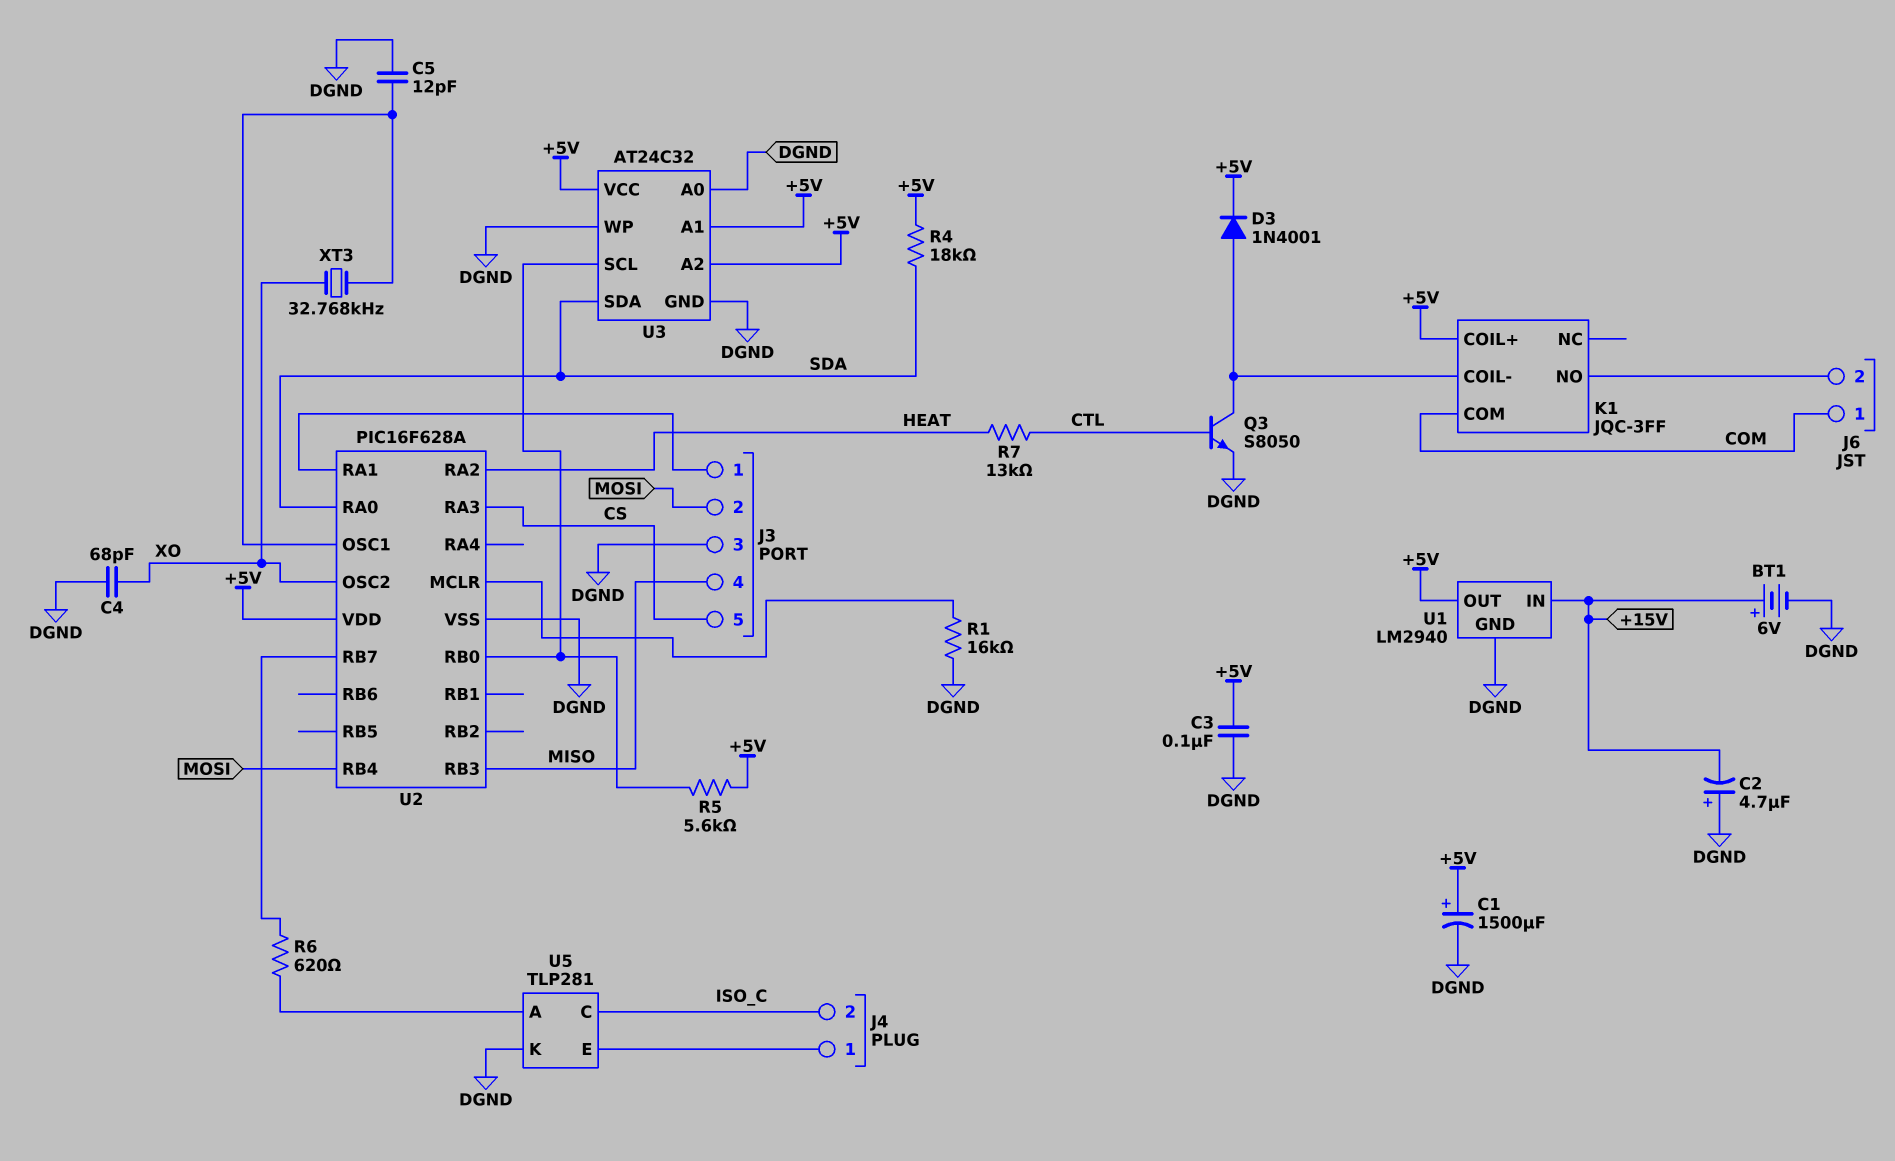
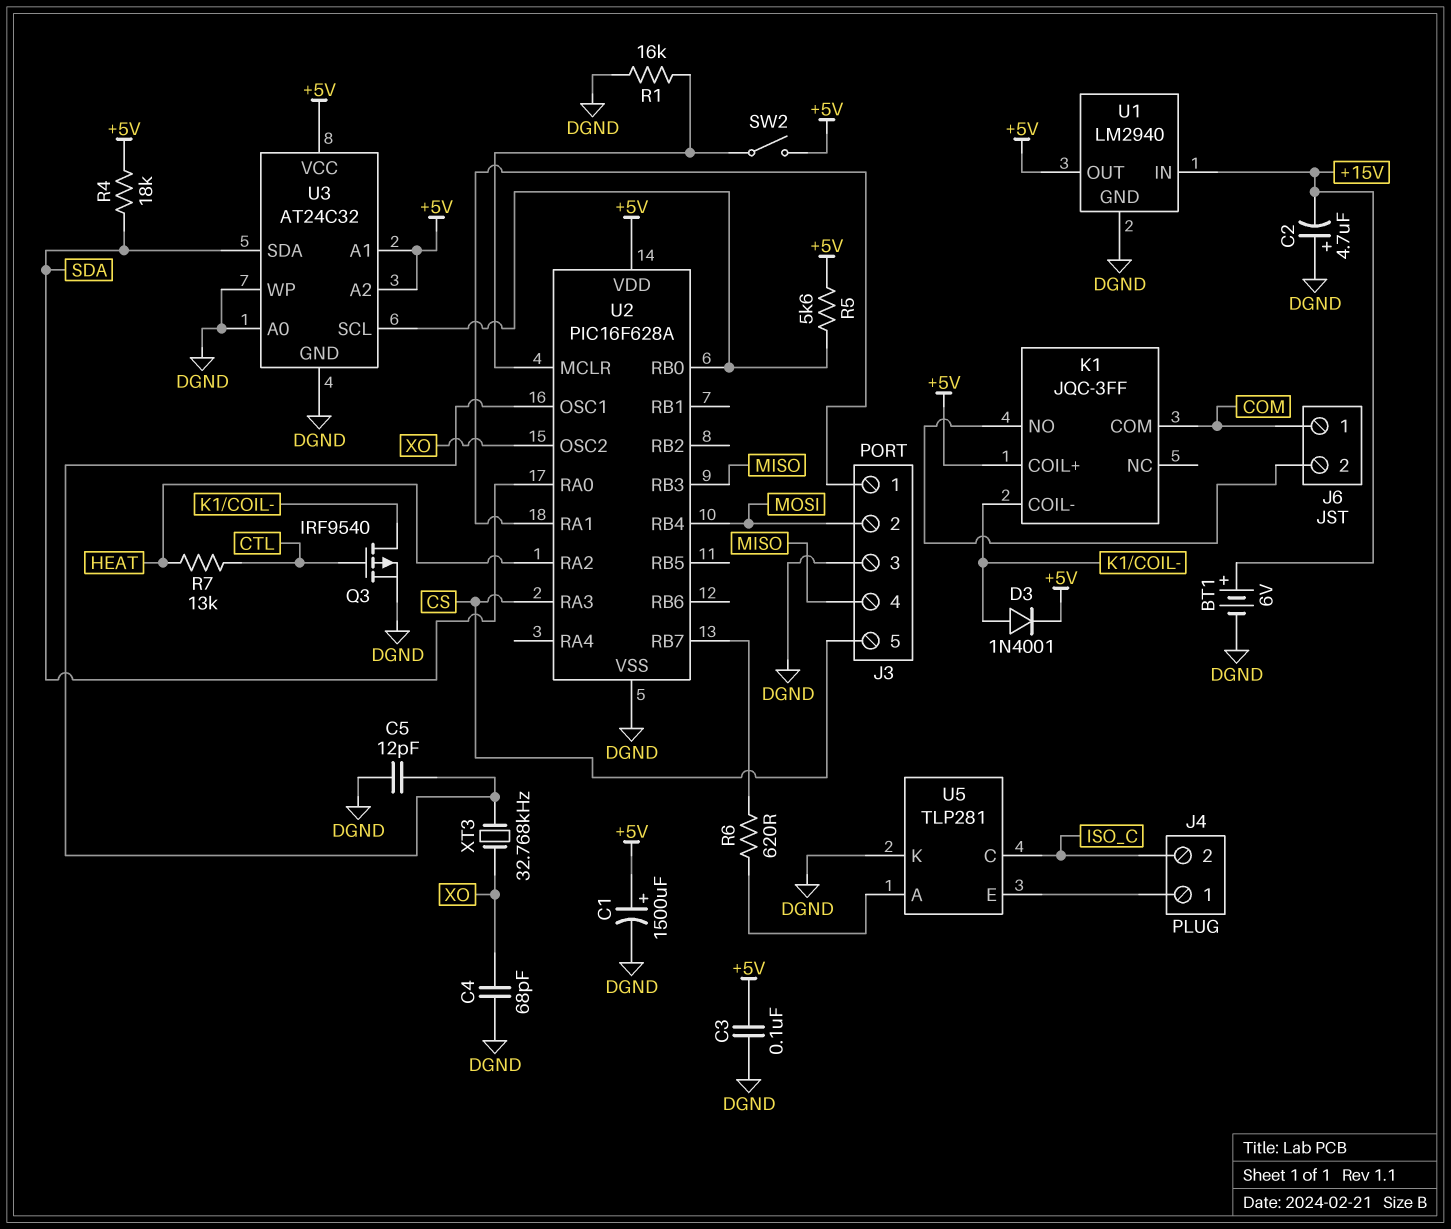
Q3: NPN S8050 (B CTL, C K1/COIL-, E DGND) -> PMOS IRF9540 (G CTL, D K1/COIL-, S DGND)
SW2: none -> switch (+5V, U2/MCLR)

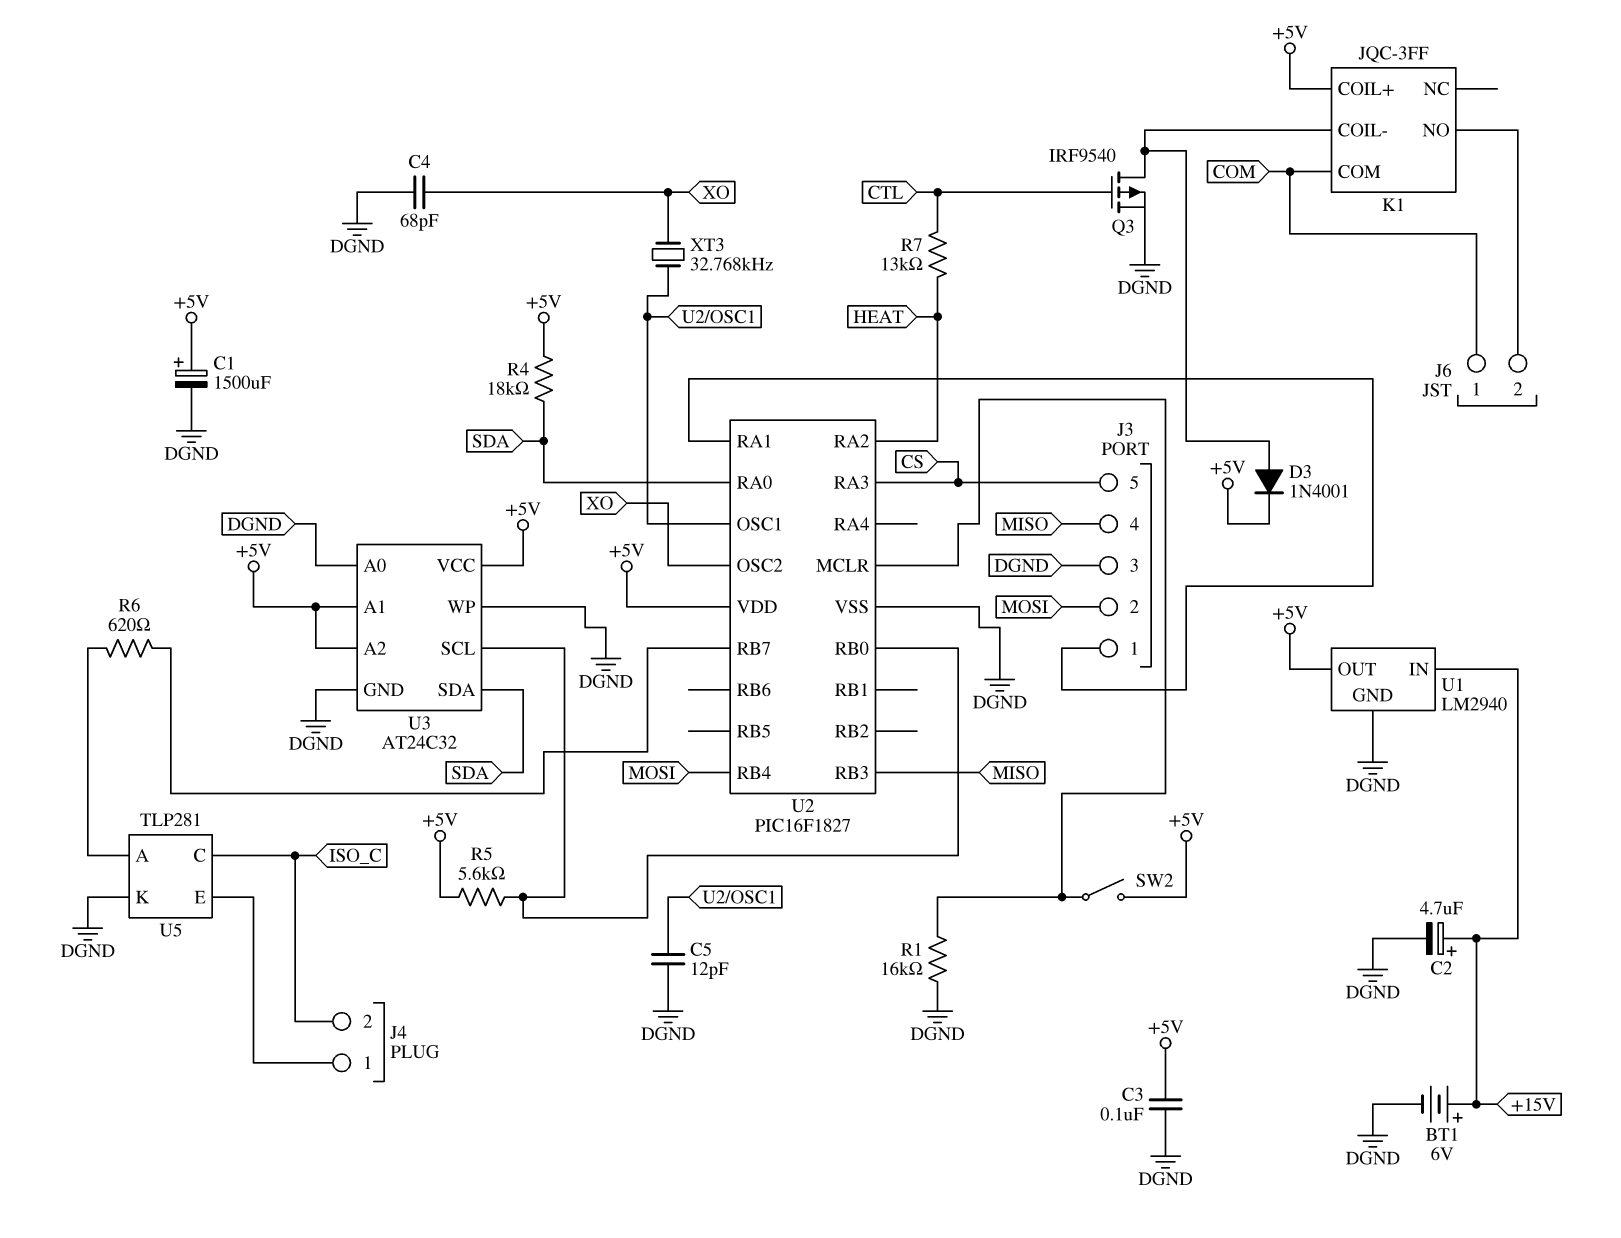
C2: 4.7uF (plus DGND, minus +15V) -> 4.7uF (plus +15V, minus DGND)
U2: PIC16F628A -> PIC16F1827

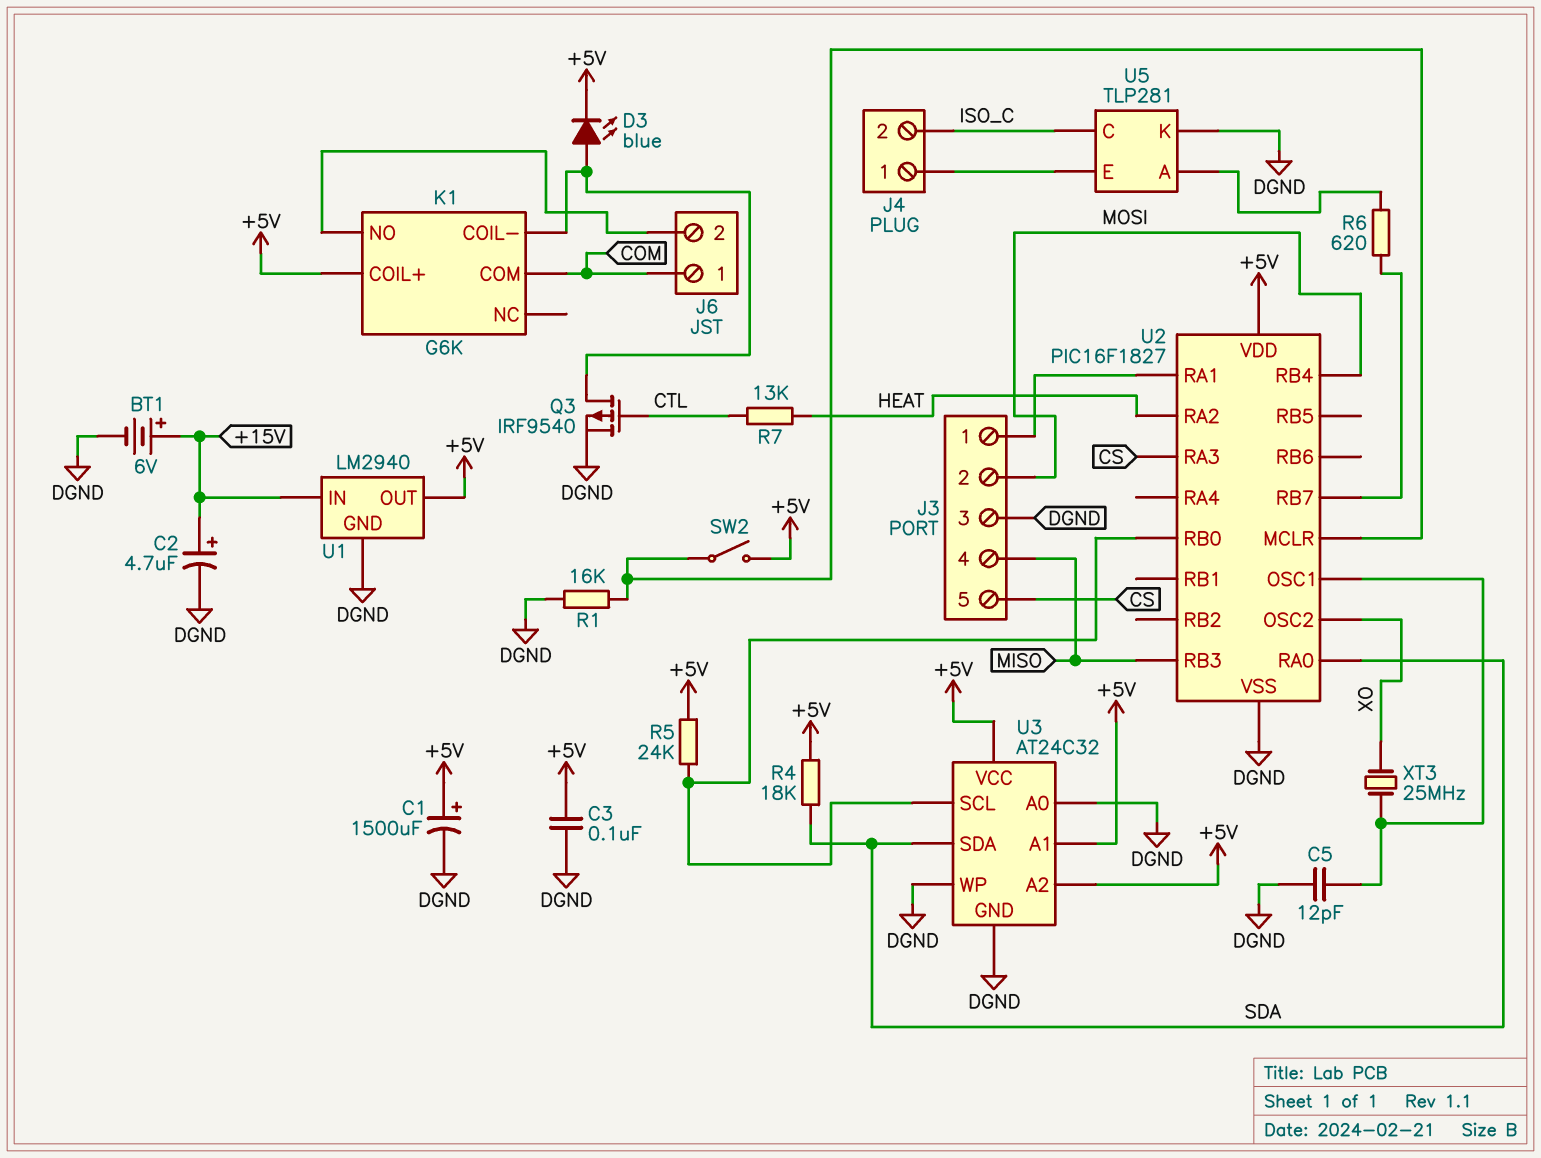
C4: 68pF (DGND, XO) -> none
D3: diode 1N4001 (A K1/COIL-, K +5V) -> LED blue (A K1/COIL-, K +5V)
K1: JQC-3FF -> G6K
R5: 5.6k (+5V, U2/RB0) -> 24k (+5V, U2/RB0)
XT3: 32.768kHz (U2/OSC1, XO) -> 25MHz (U2/OSC1, XO)

